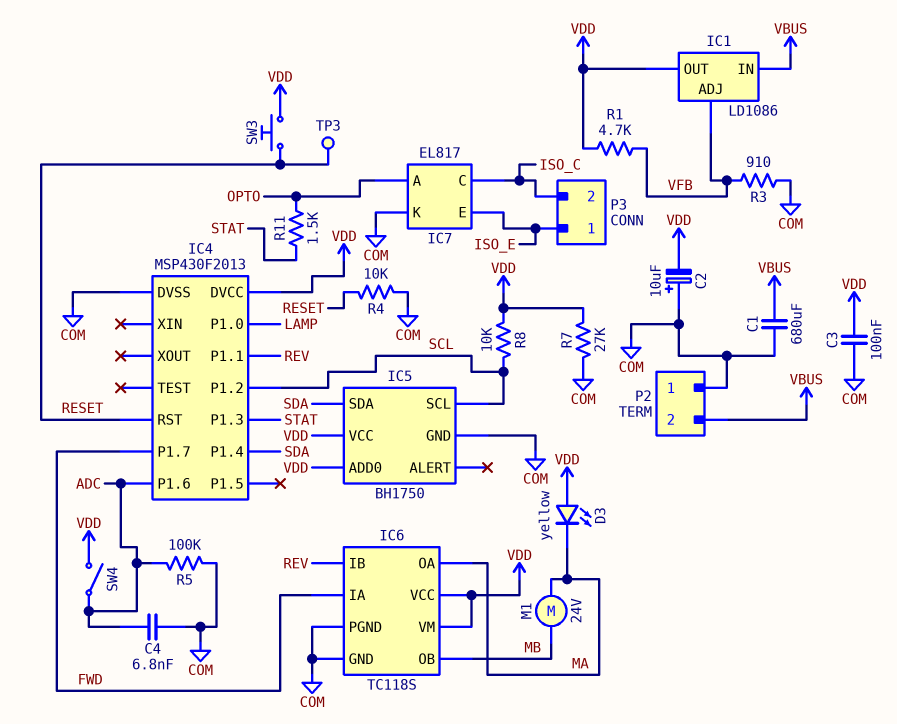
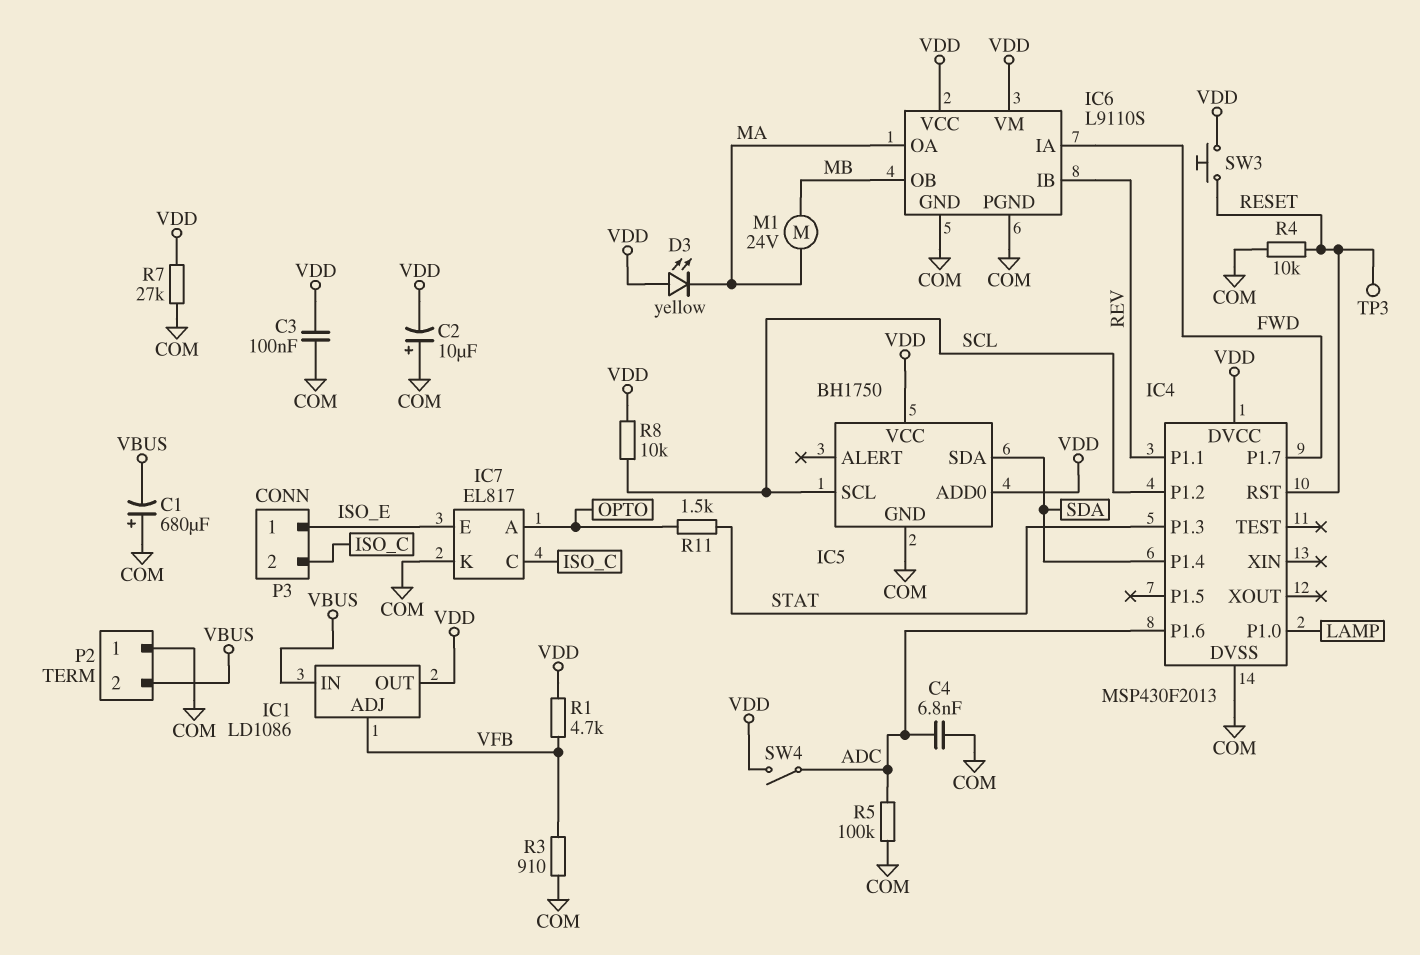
C1: 680uF (COM, VBUS) -> 680uF (plus COM, minus VBUS)
IC6: TC118S -> L9110S

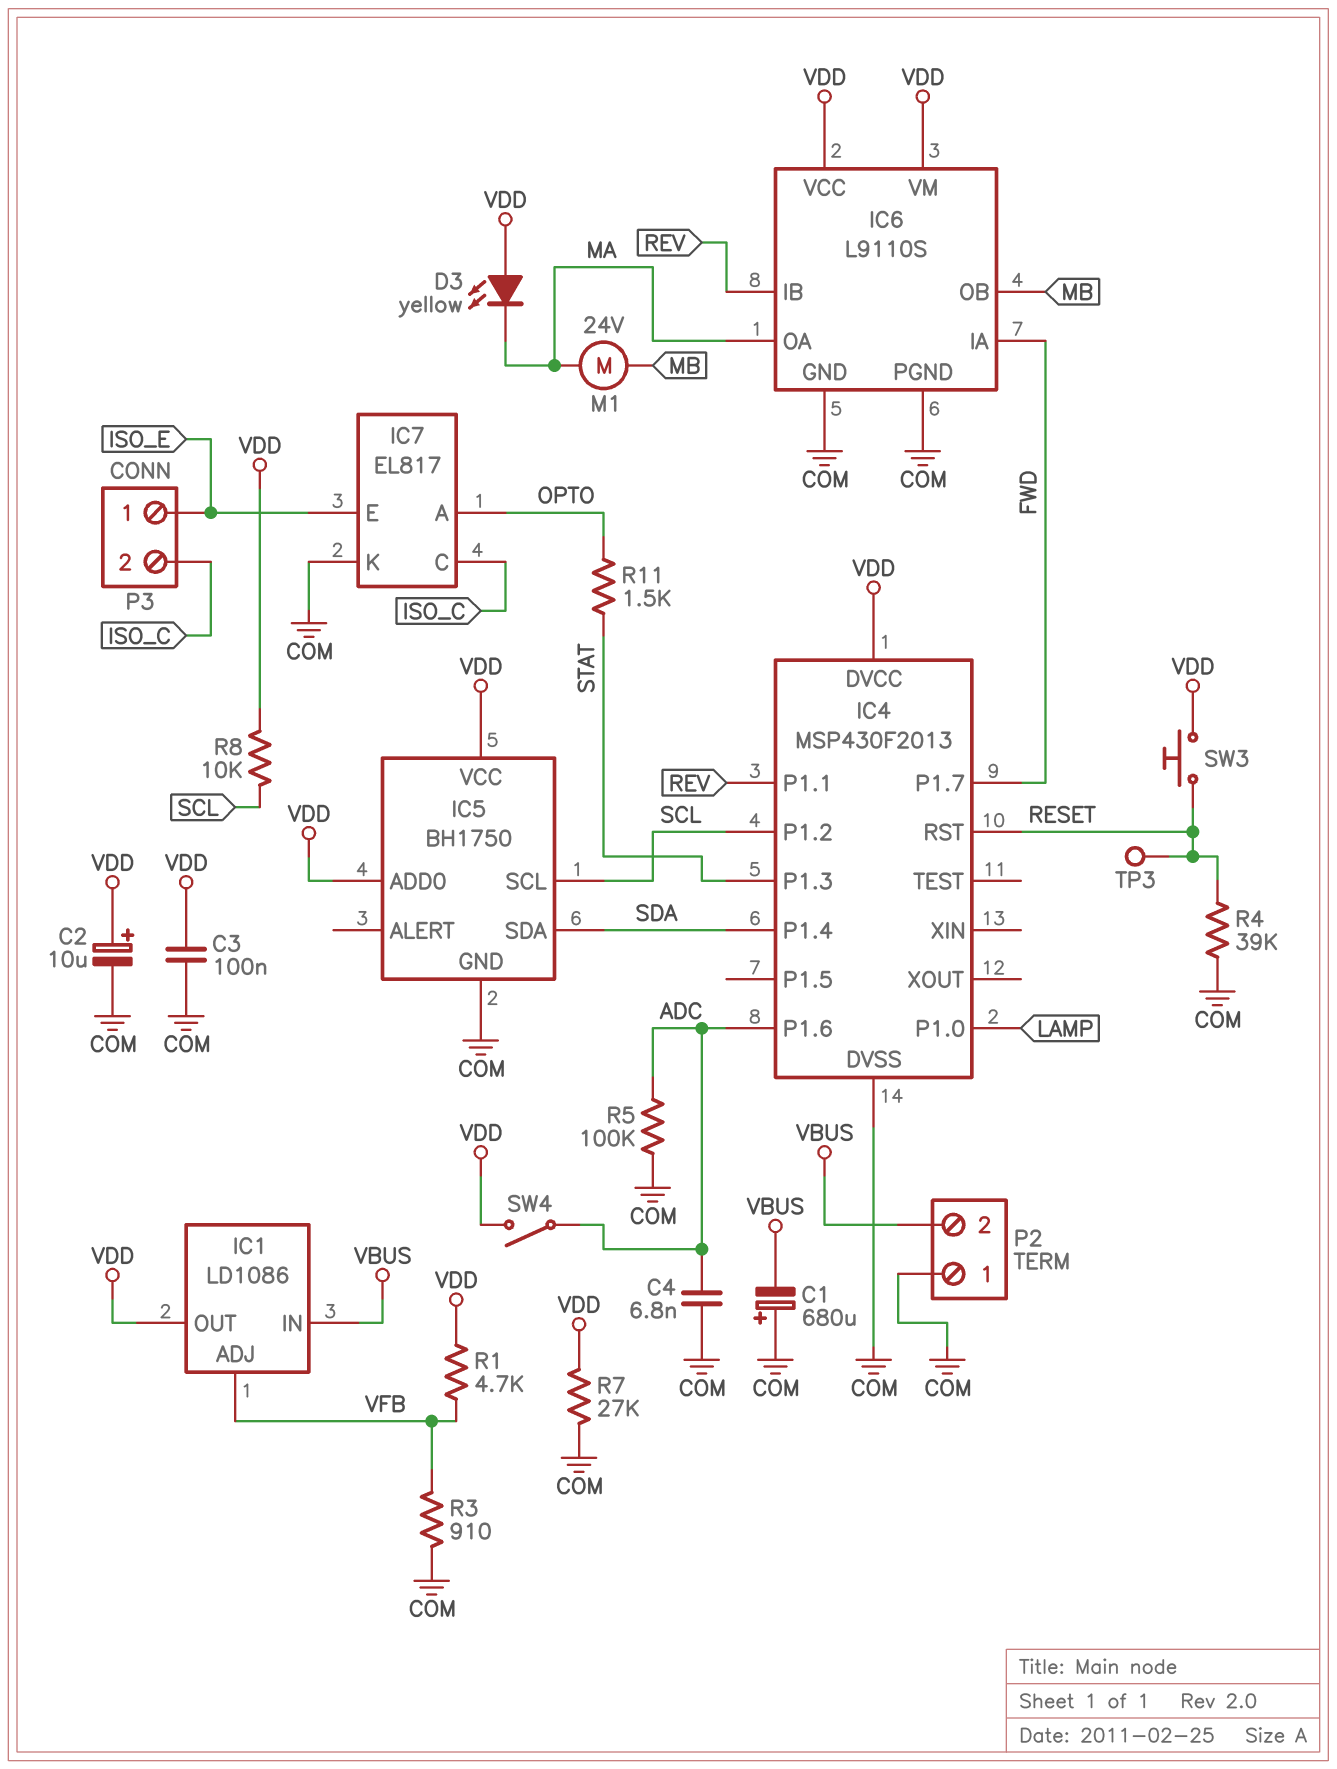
C2: 10uF (plus COM, minus VDD) -> 10uF (plus VDD, minus COM)
R4: 10k (COM, RESET) -> 39k (COM, RESET)

